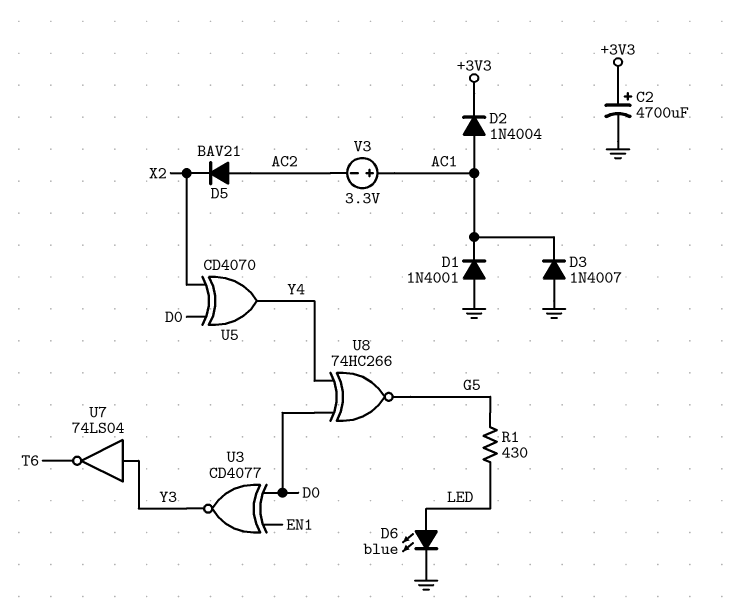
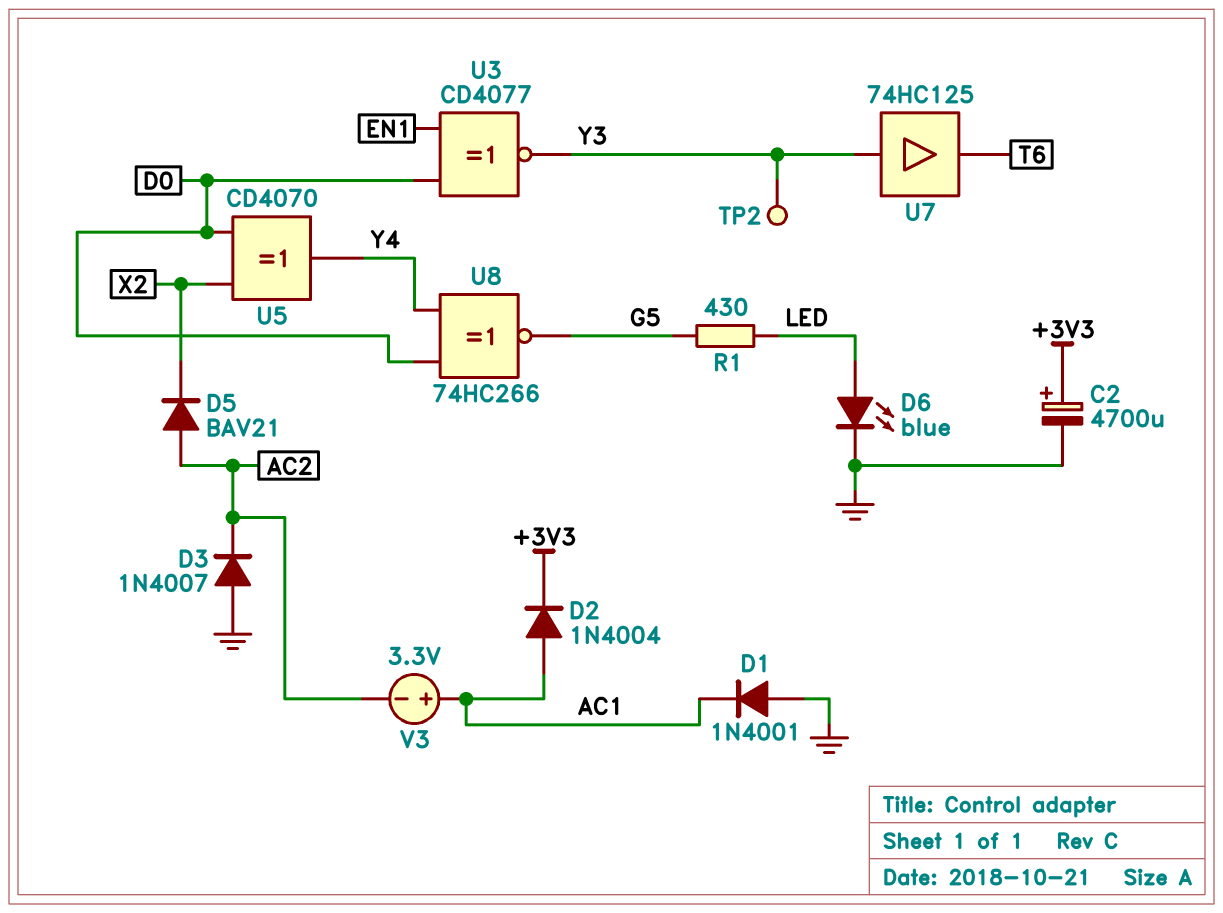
D3: diode 1N4007 (A GND, K AC1) -> diode 1N4007 (A GND, K AC2)
TP2: none -> test point (Y3)
U7: NOT 74LS04 (in Y3, out T6) -> buffer 74HC125 (in Y3, out T6)

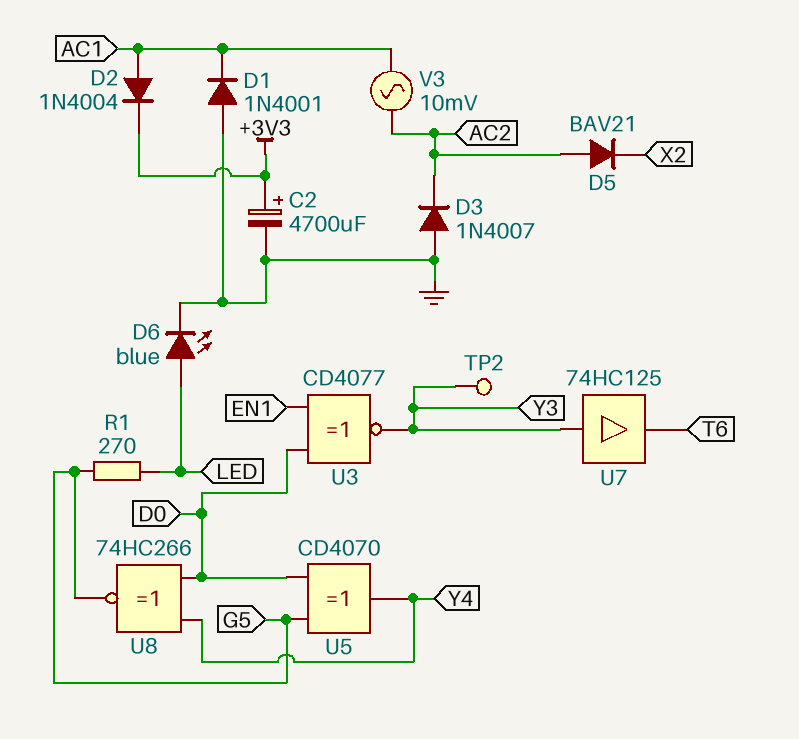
R1: 430 (G5, LED) -> 270 (G5, LED)
U5: XOR CD4070 (in D0, in X2, out Y4) -> XOR CD4070 (in D0, in G5, out Y4)
V3: 3.3V (plus AC1, minus AC2) -> AC 10mV (AC1, AC2)

